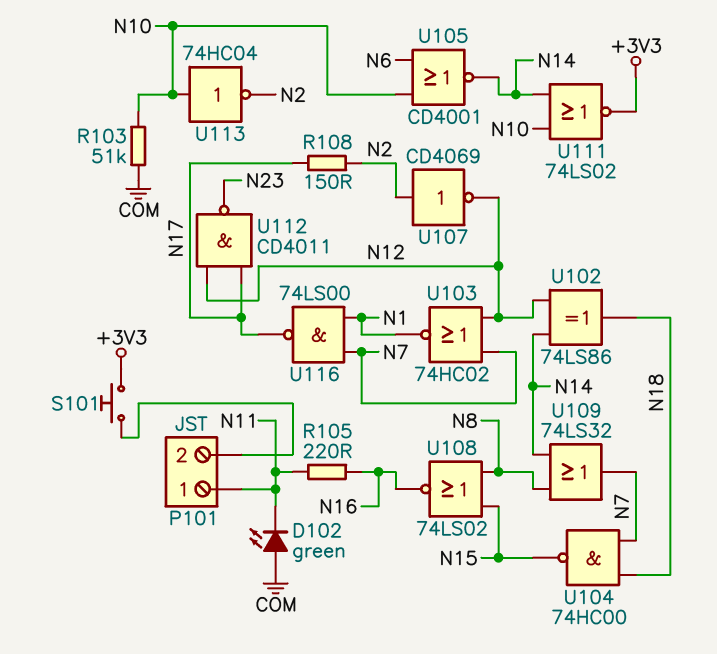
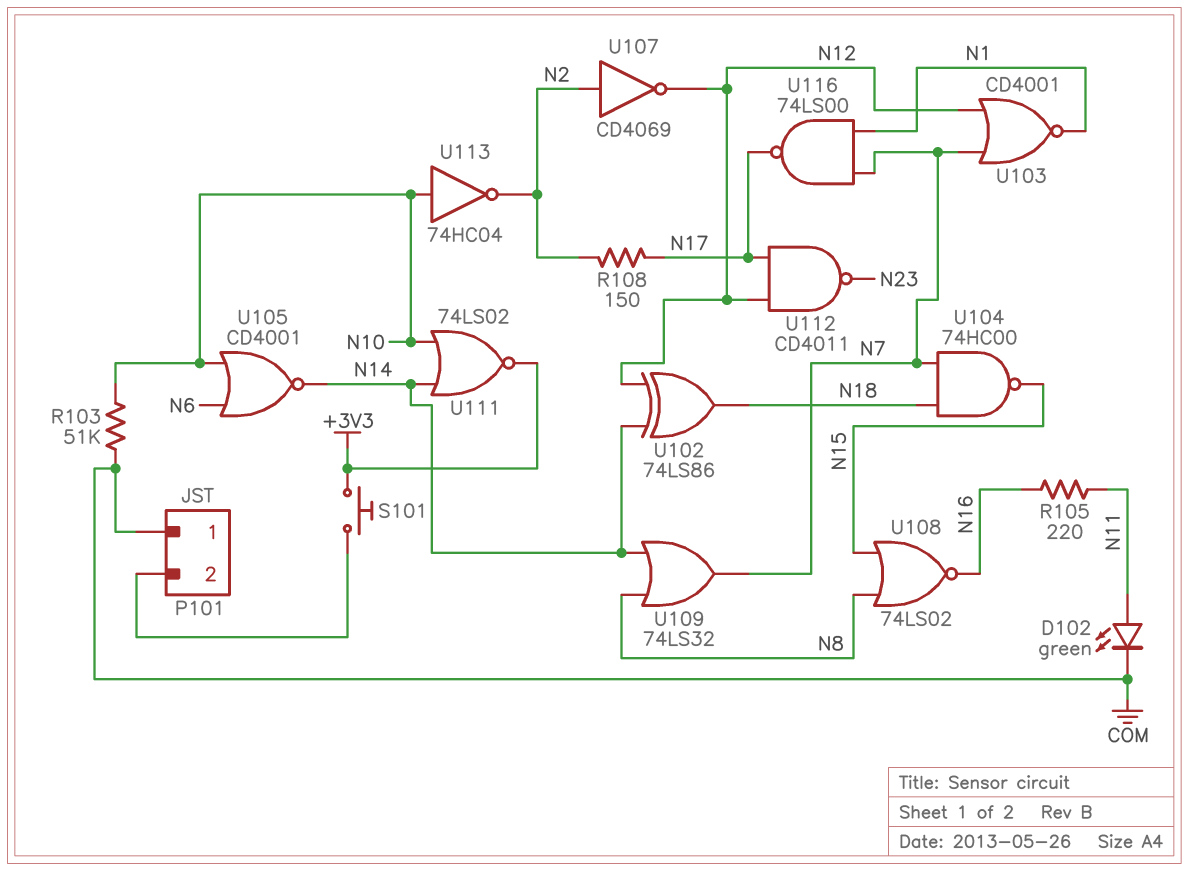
D102: LED green (A COM, K N11) -> LED green (A N11, K COM)
P101 pin 1: N11 -> COM
U103: NOR 74HC02 (in N7, in N12, out N1) -> NOR CD4001 (in N7, in N12, out N1)

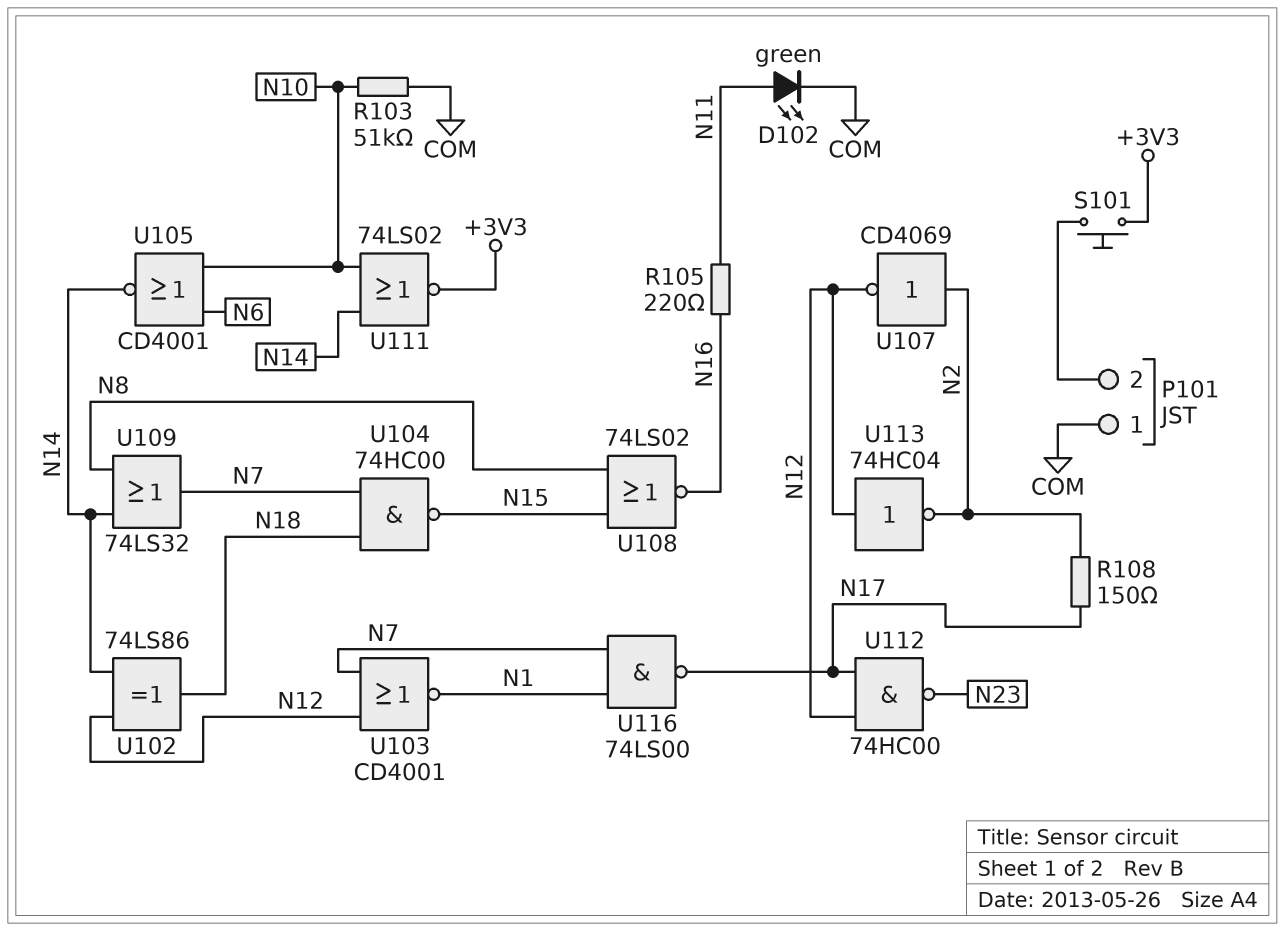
U112: NAND CD4011 (in N12, in N17, out N23) -> NAND 74HC00 (in N12, in N17, out N23)
U113: NOT 74HC04 (in N10, out N2) -> NOT 74HC04 (in N12, out N2)

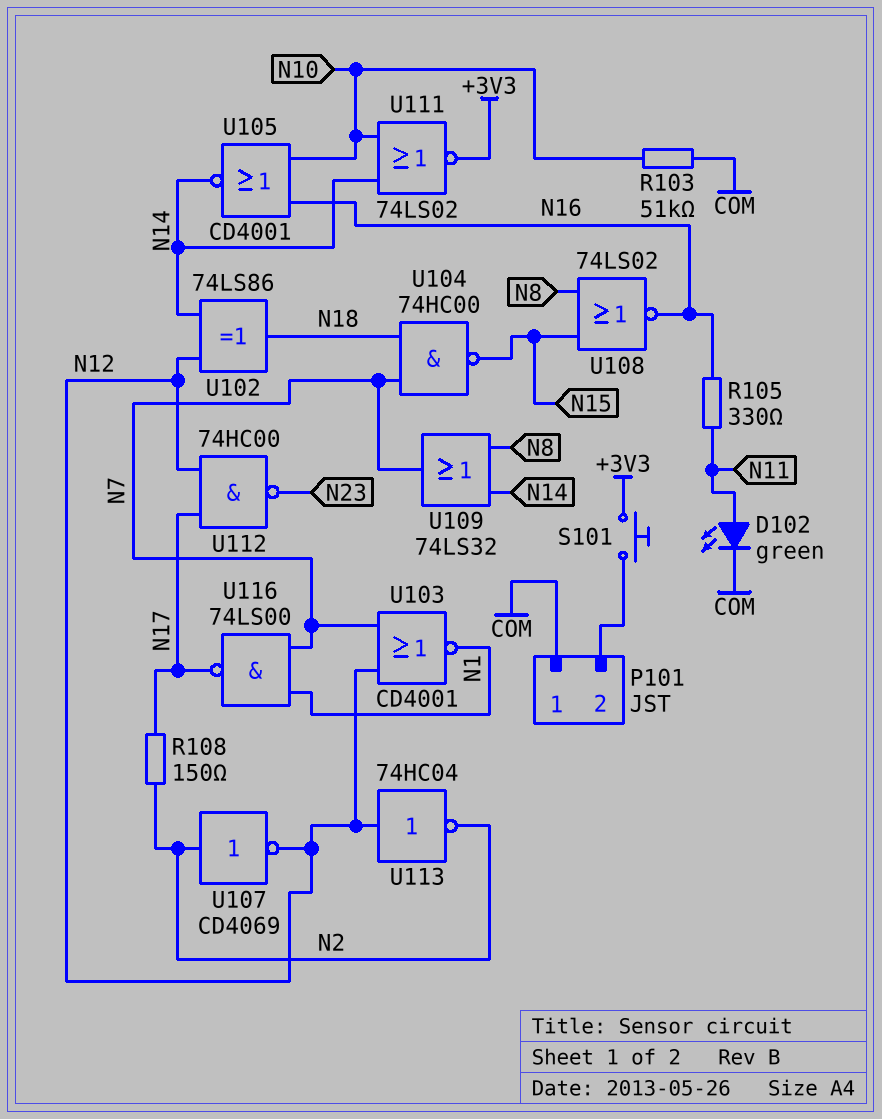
R105: 220 (N11, N16) -> 330 (N11, N16)
U105: NOR CD4001 (in N6, in N10, out N14) -> NOR CD4001 (in N10, in N16, out N14)

